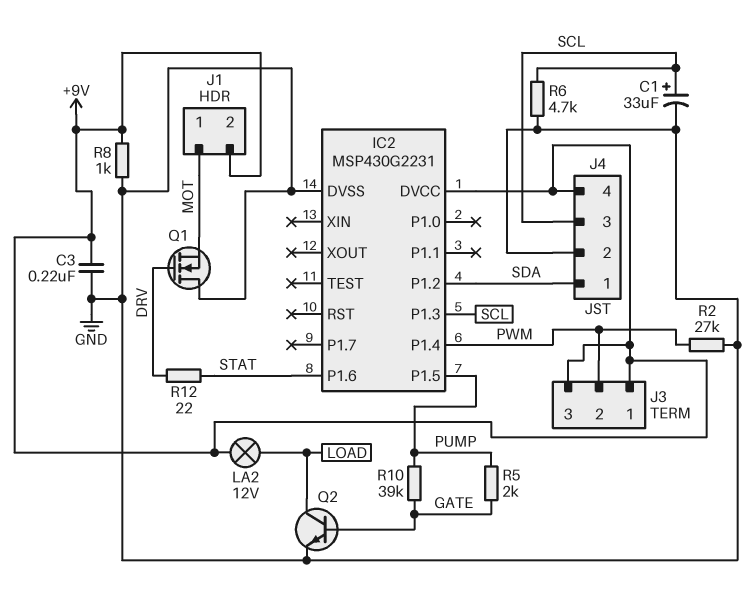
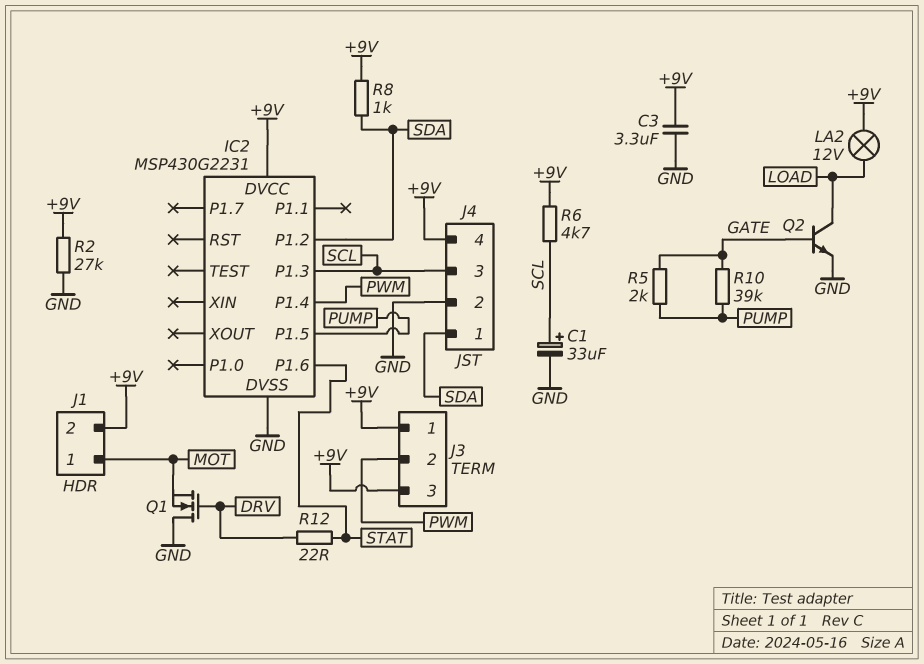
C3: 220nF (+9V, GND) -> 3.3uF (+9V, GND)
R2: 27k (GND, PWM) -> 27k (+9V, GND)
R6: 4.7k (GND, SCL) -> 4.7k (+9V, SCL)
R8: 1k (+9V, GND) -> 1k (+9V, SDA)

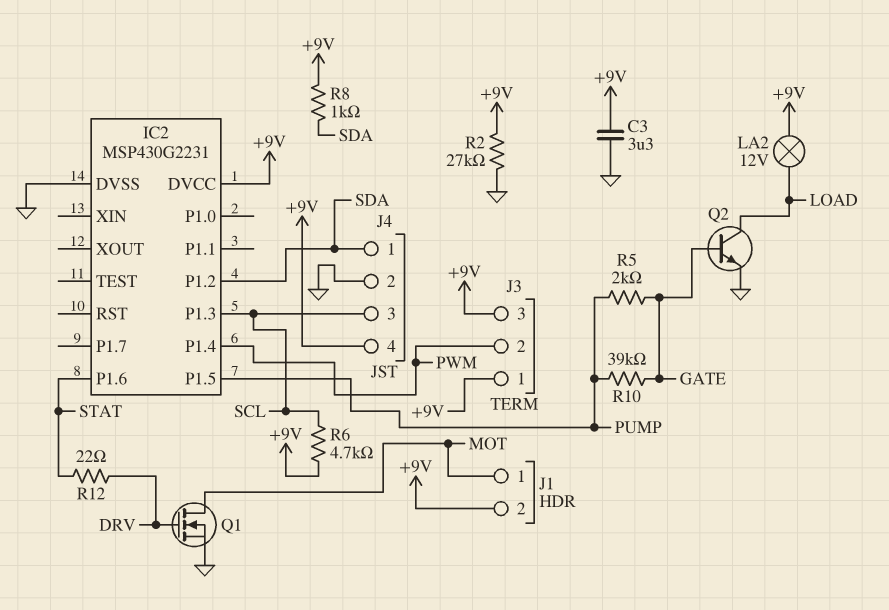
C1: 33uF (plus SCL, minus GND) -> none
Q1: NMOS (G DRV, D GND, S MOT) -> NMOS (G DRV, D MOT, S GND)

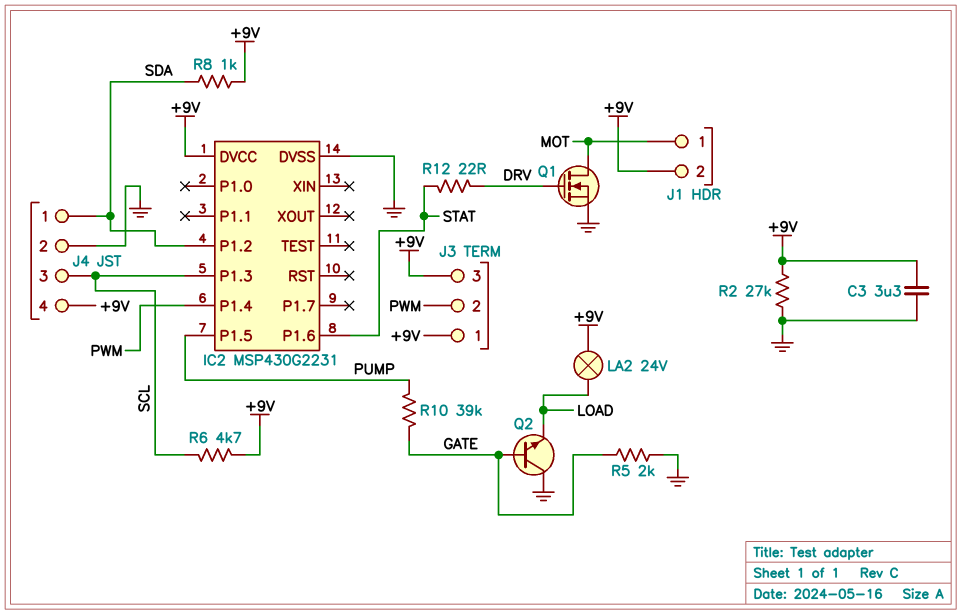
LA2: lamp 12V (+9V, LOAD) -> lamp 24V (+9V, LOAD)
Q2: NPN (B GATE, C LOAD, E GND) -> NPN (B GATE, C GND, E LOAD)
R5: 2k (GATE, PUMP) -> 2k (GATE, GND)

